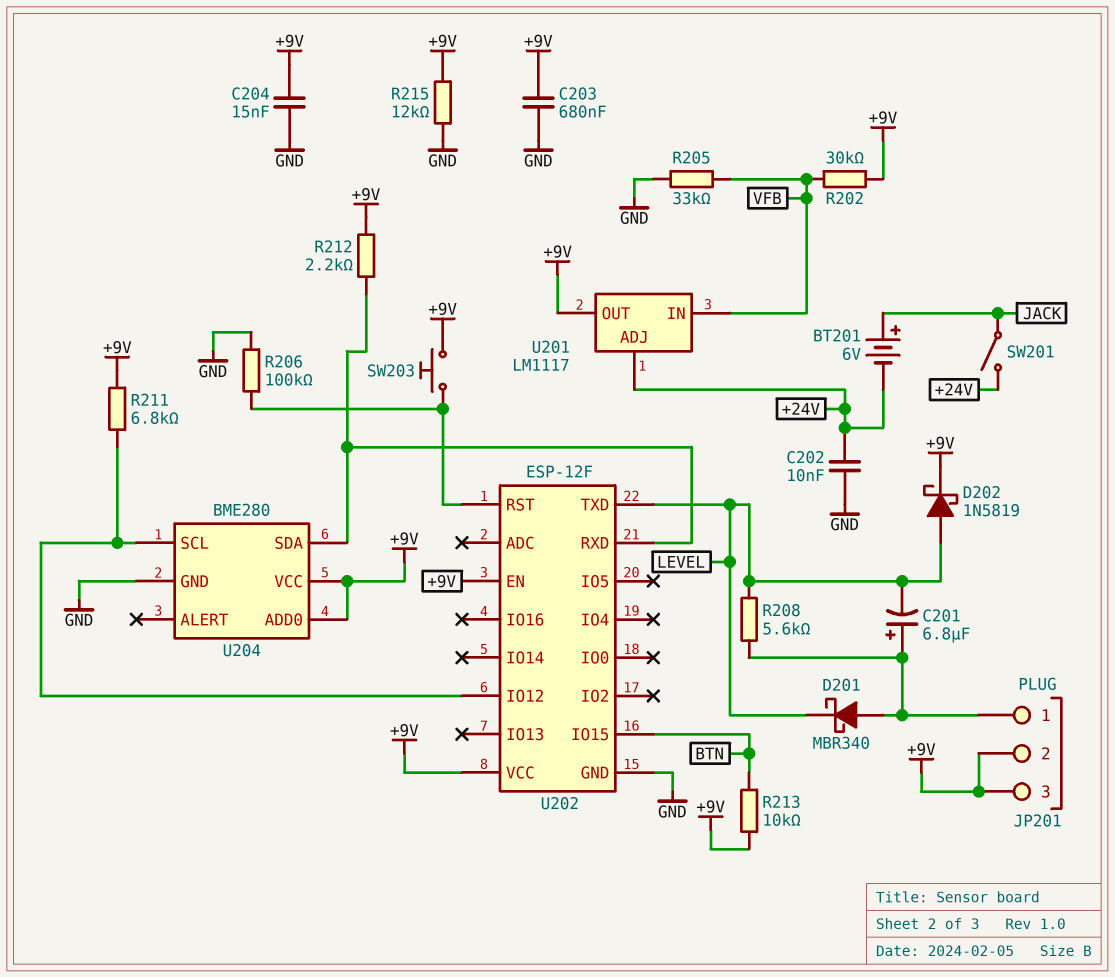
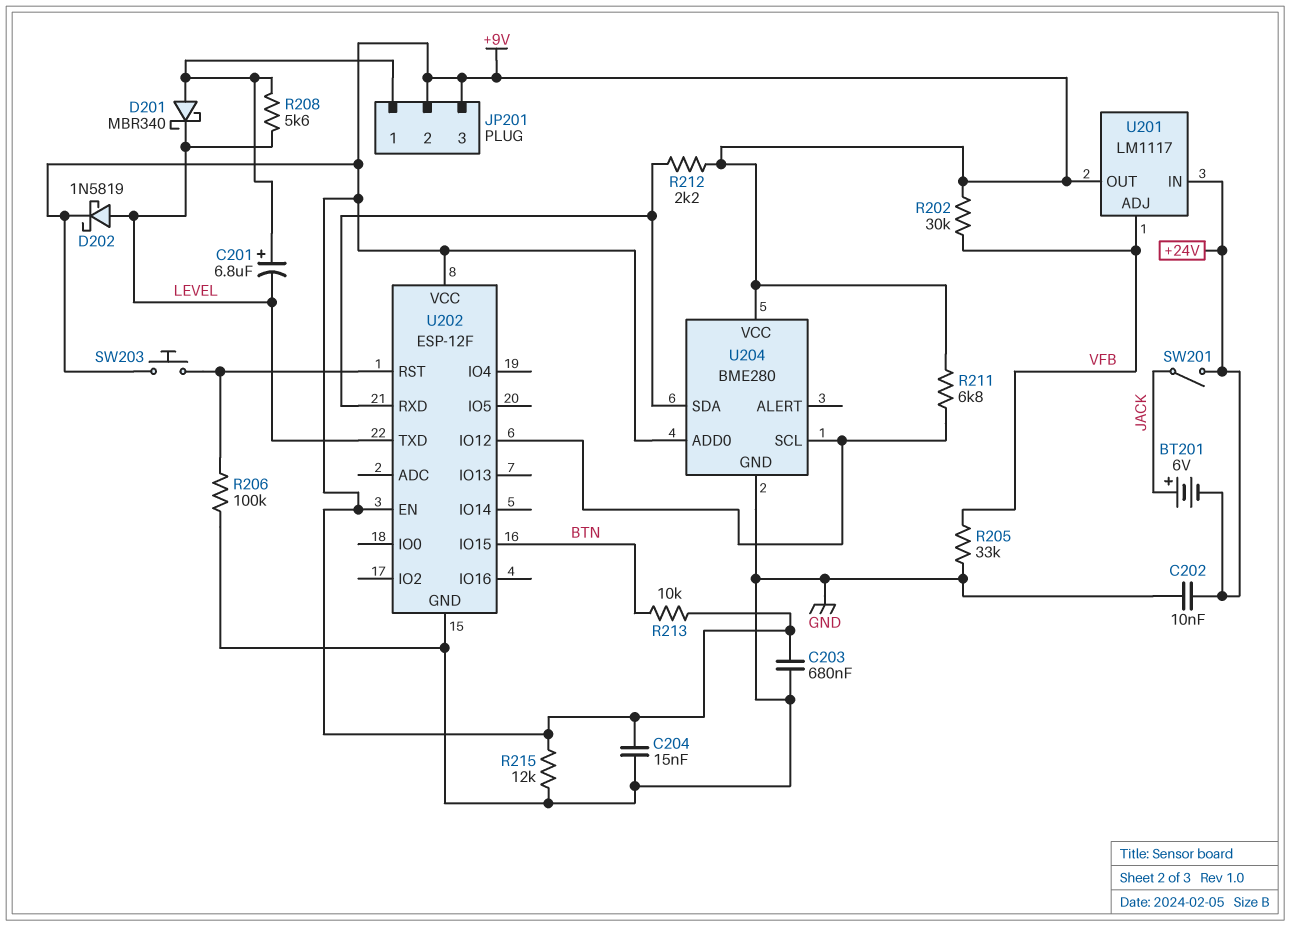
U201 pin ADJ: +24V -> VFB
U201 pin IN: VFB -> +24V

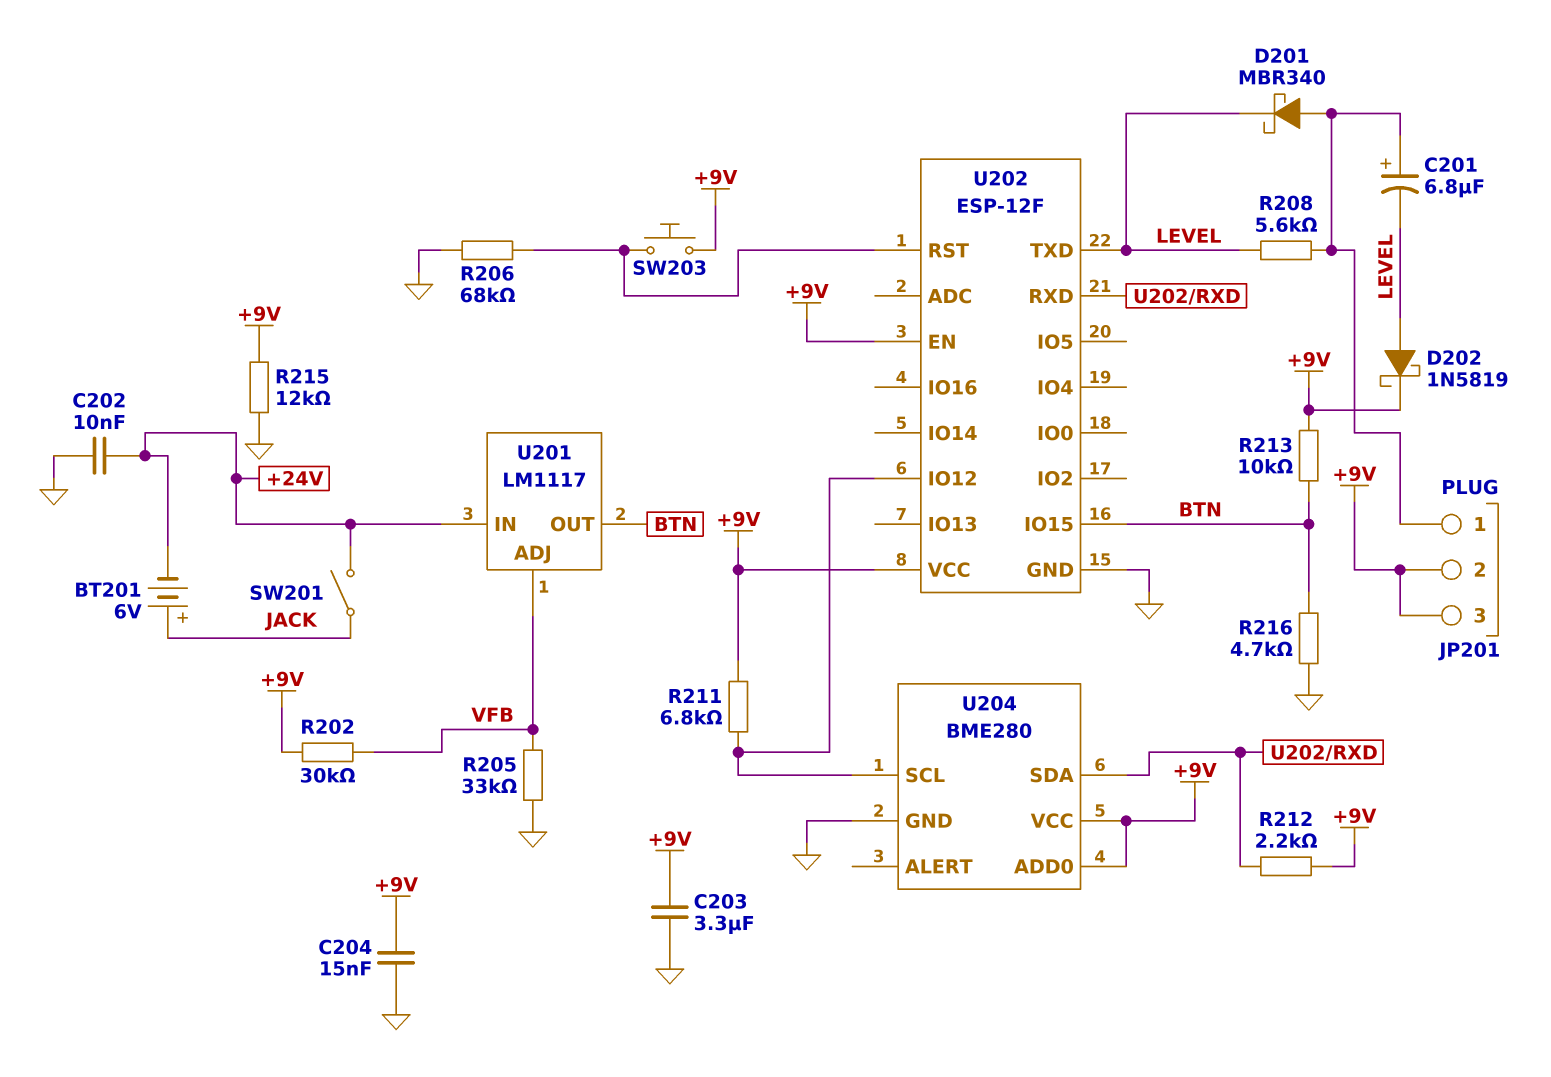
C203: 680nF (+9V, GND) -> 3.3uF (+9V, GND)
R206: 100k (GND, U202/RST) -> 68k (GND, U202/RST)
R216: none -> 4.7k (BTN, GND)
U201 pin OUT: +9V -> BTN

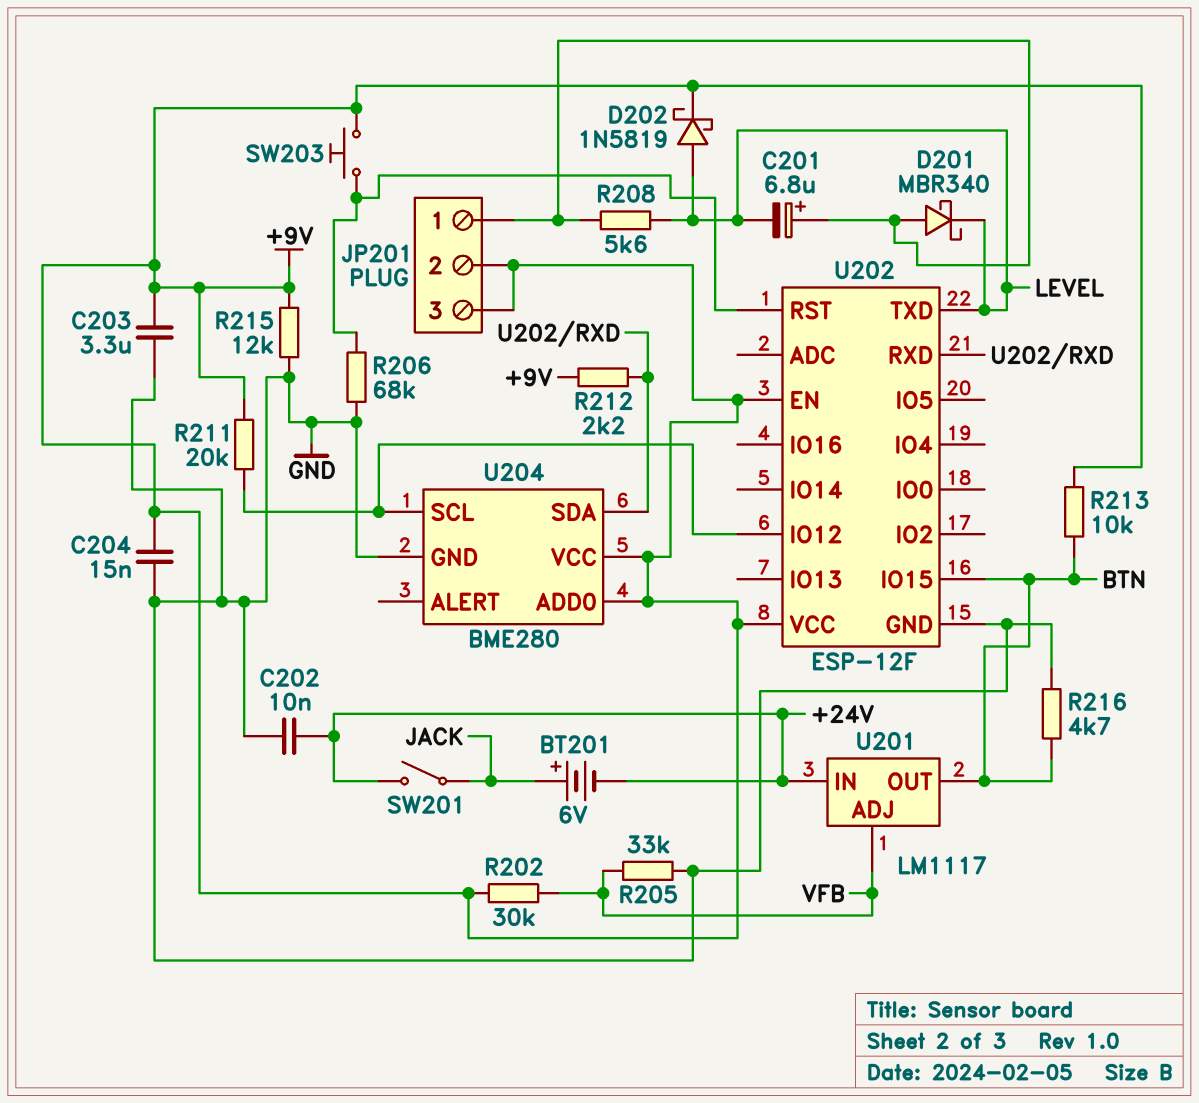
R211: 6.8k (+9V, U202/IO12) -> 20k (+9V, U202/IO12)

